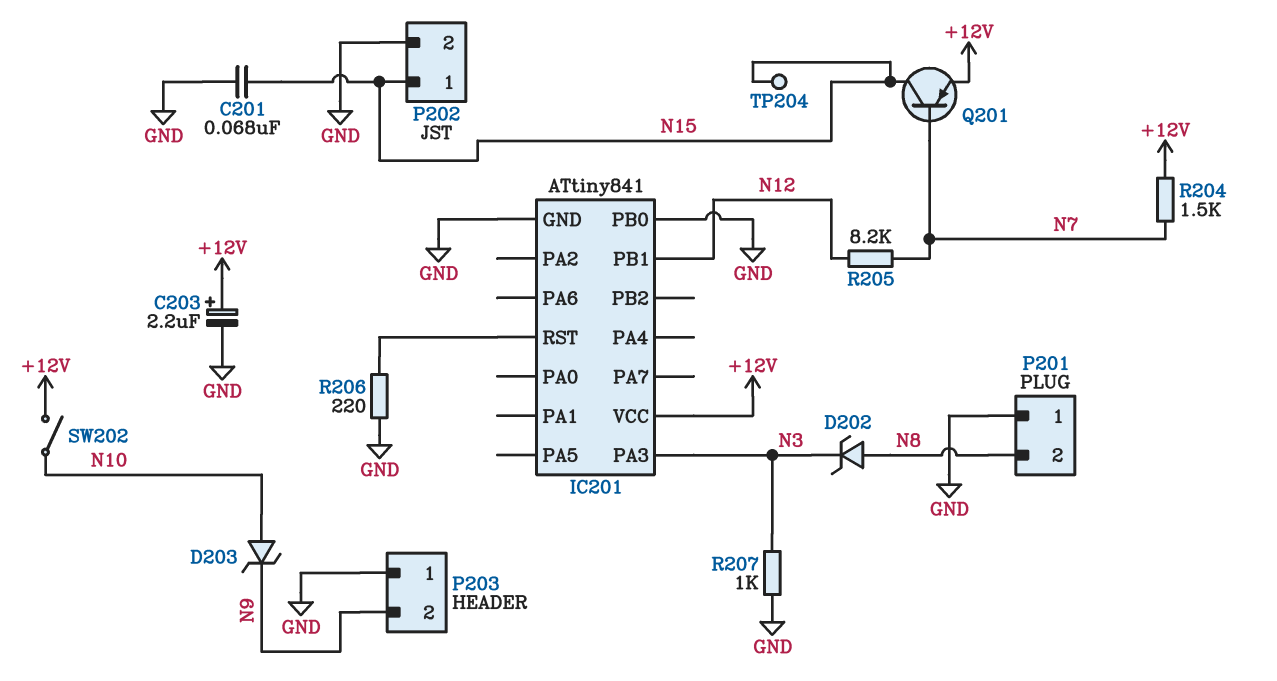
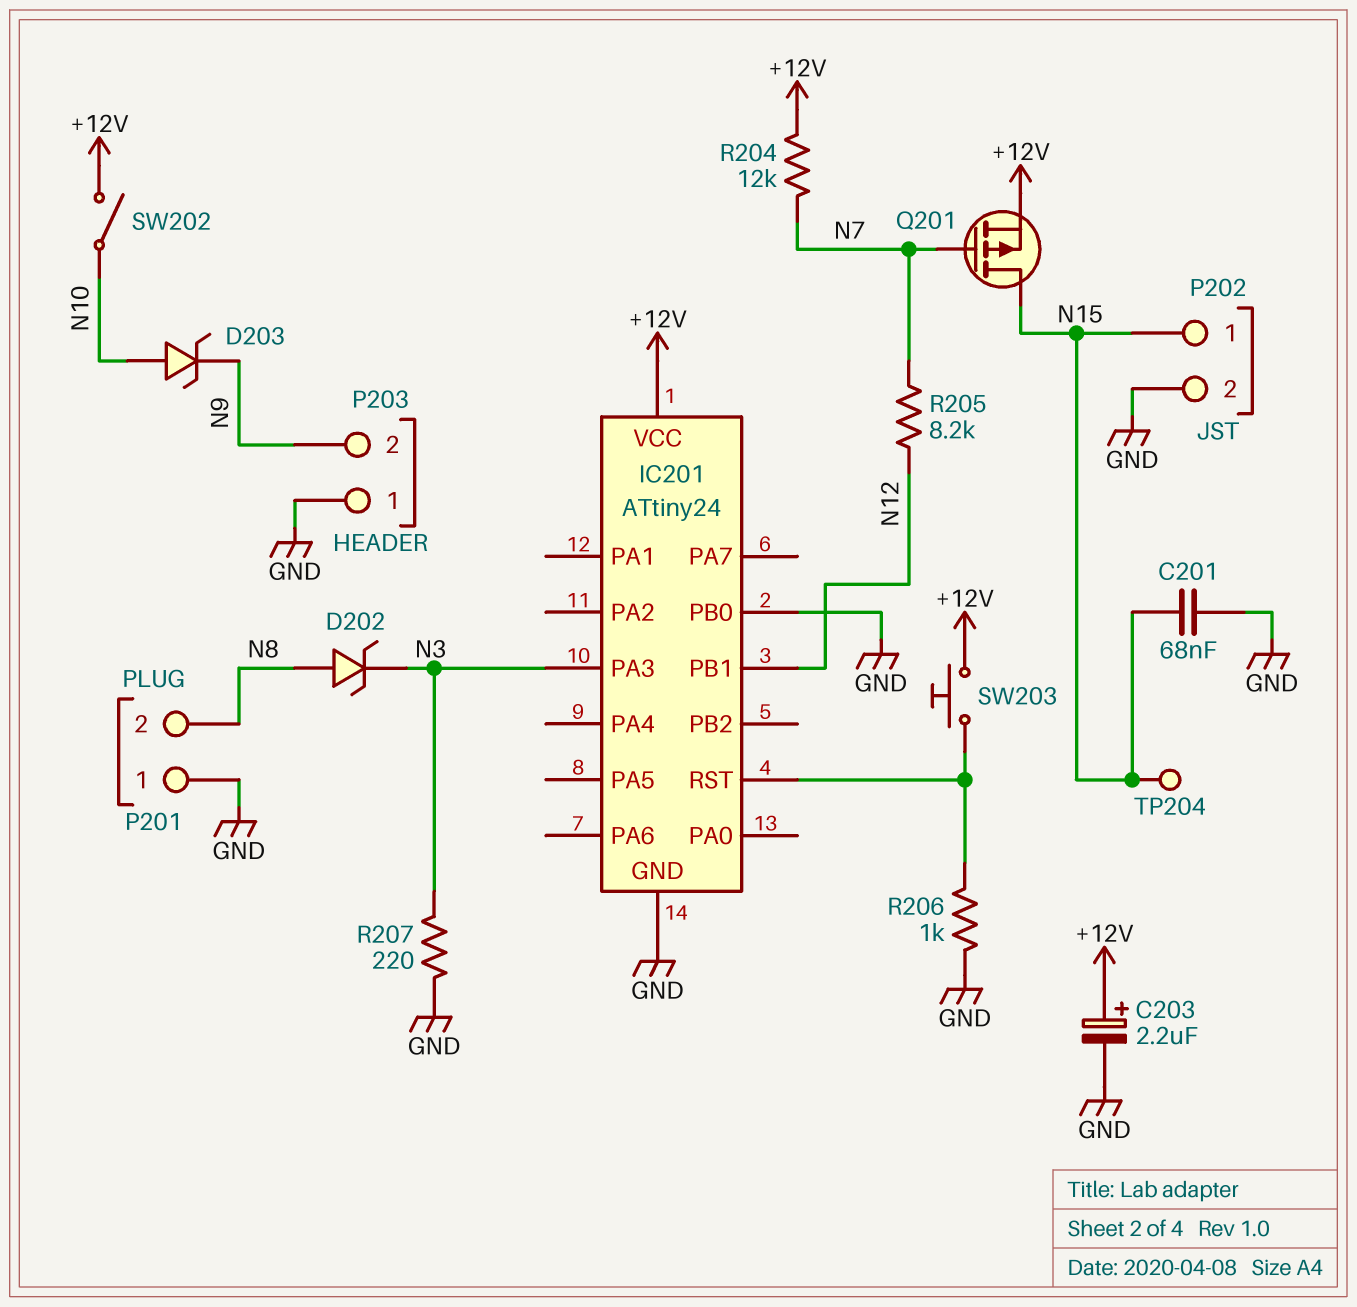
IC201: ATtiny841 -> ATtiny24
Q201: PNP (B N7, C N15, E +12V) -> PMOS (G N7, D N15, S +12V)
R204: 1.5k (+12V, N7) -> 12k (+12V, N7)
R206: 220 (GND, IC201/RST) -> 1k (GND, IC201/RST)
R207: 1k (GND, N3) -> 220 (GND, N3)
SW203: none -> button (+12V, IC201/RST)

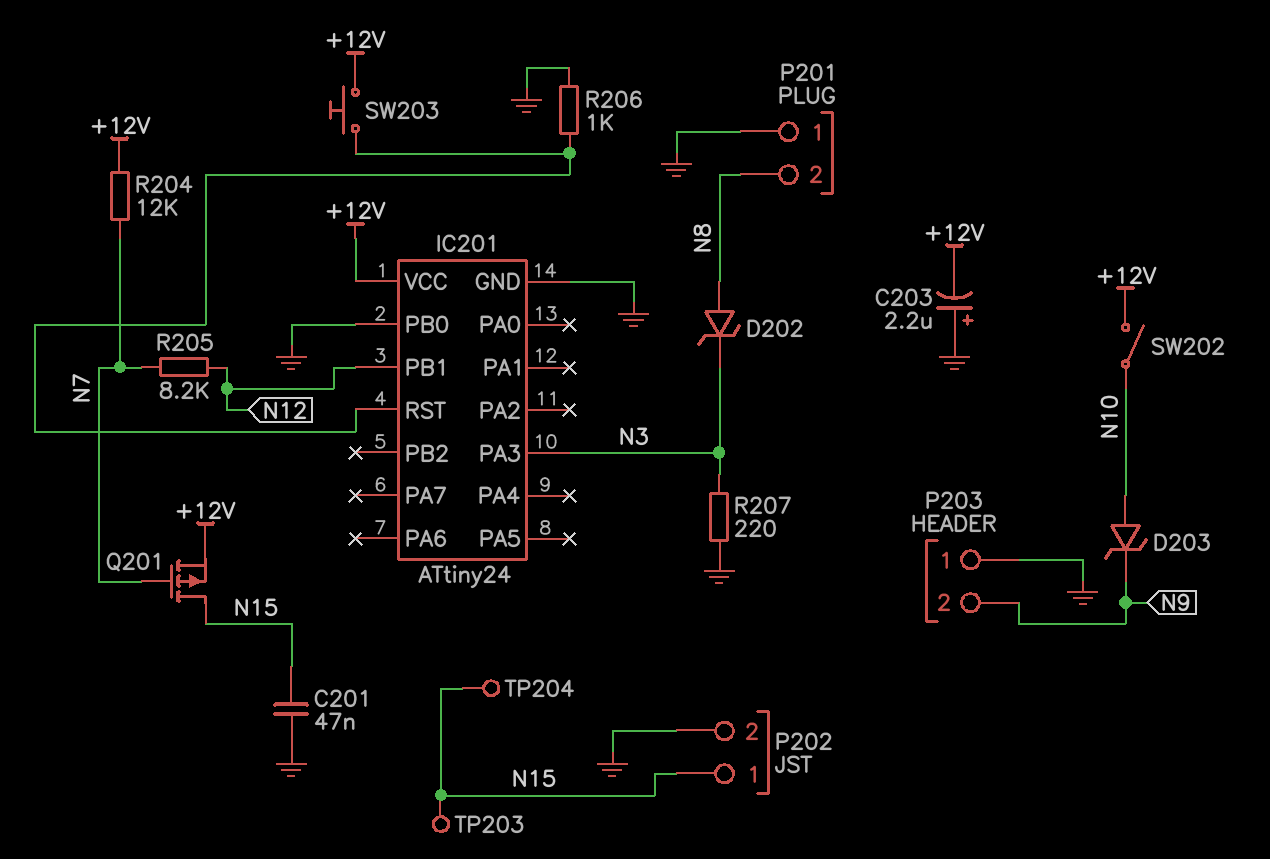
C201: 68nF (GND, N15) -> 47nF (GND, N15)
C203: 2.2uF (plus +12V, minus GND) -> 2.2uF (plus GND, minus +12V)
TP203: none -> test point (N15)

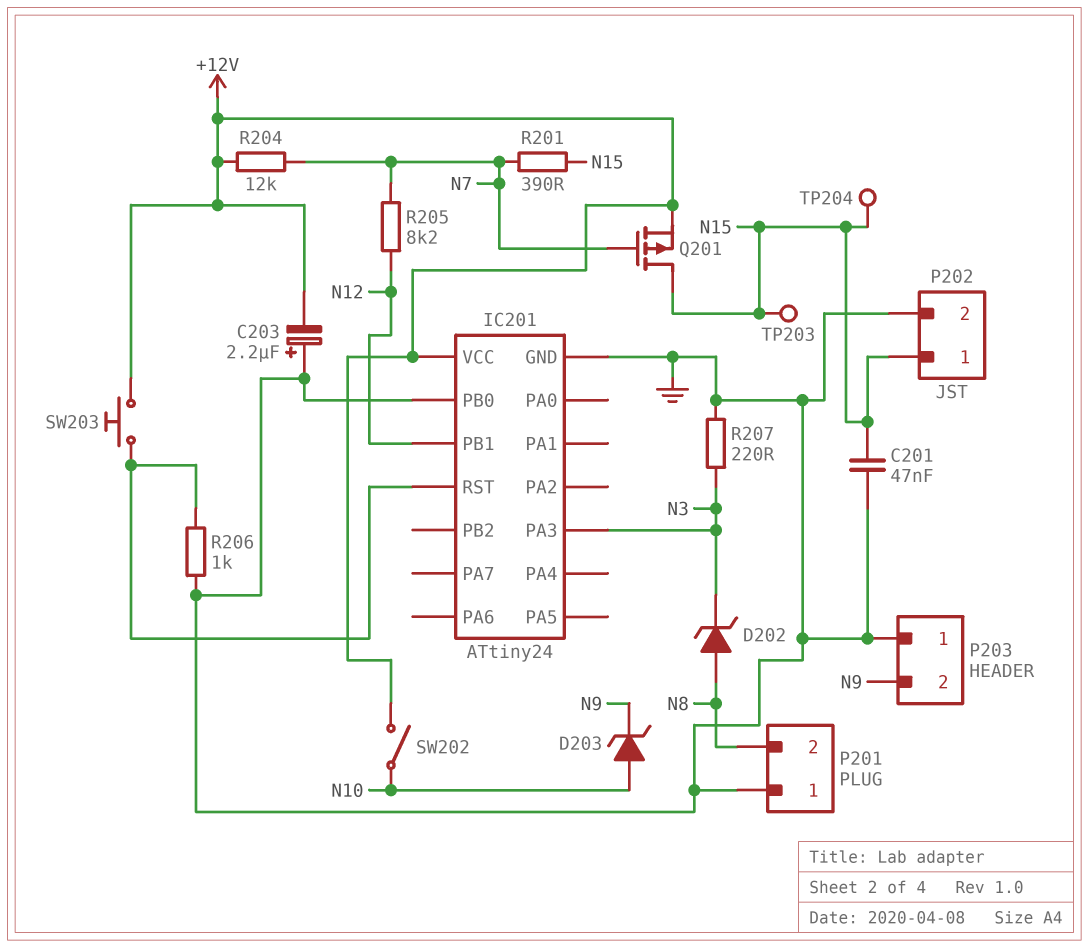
R201: none -> 390 (N7, N15)

